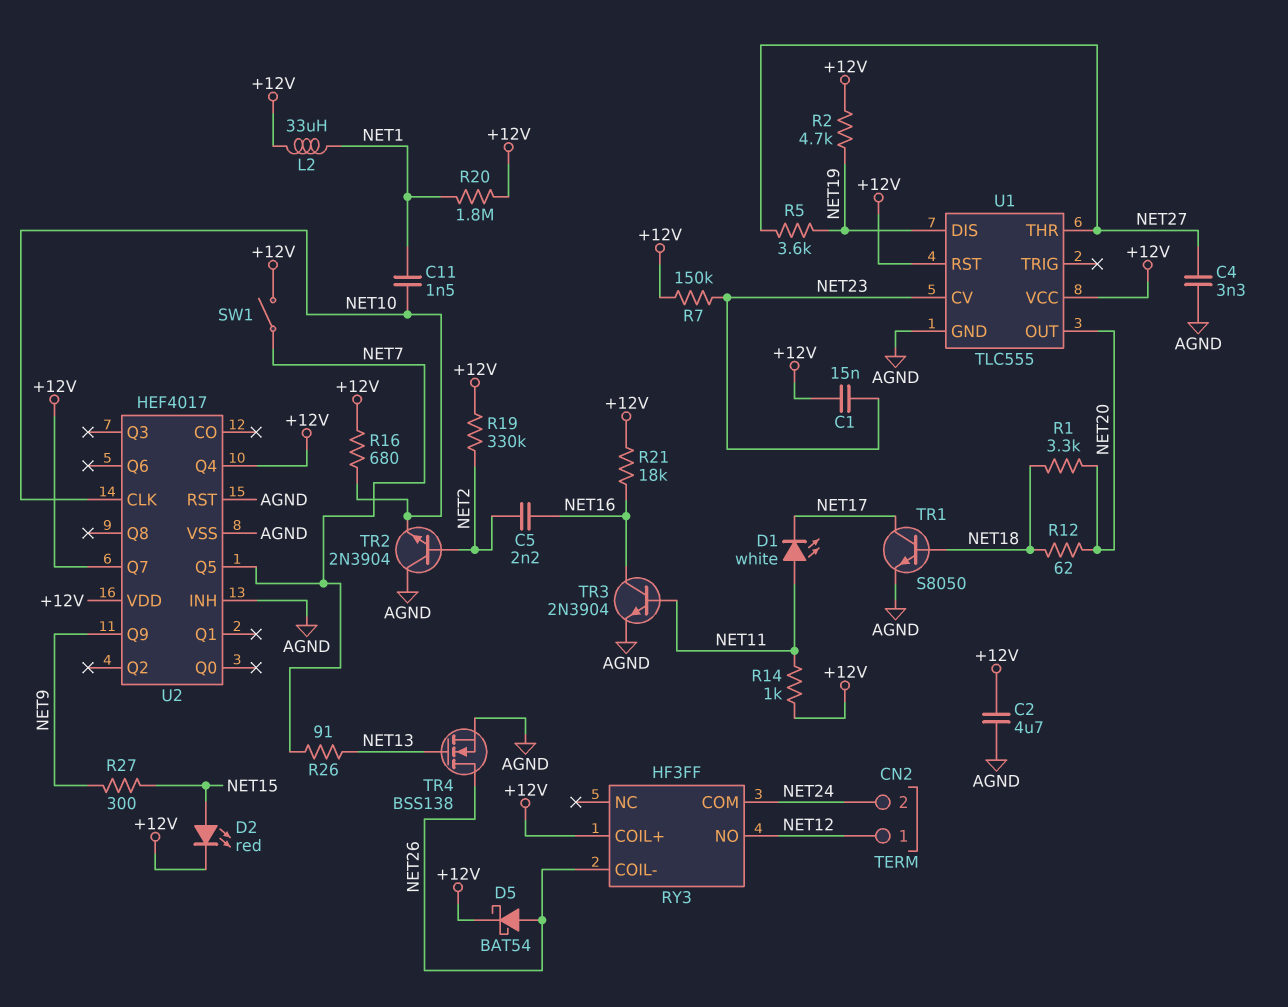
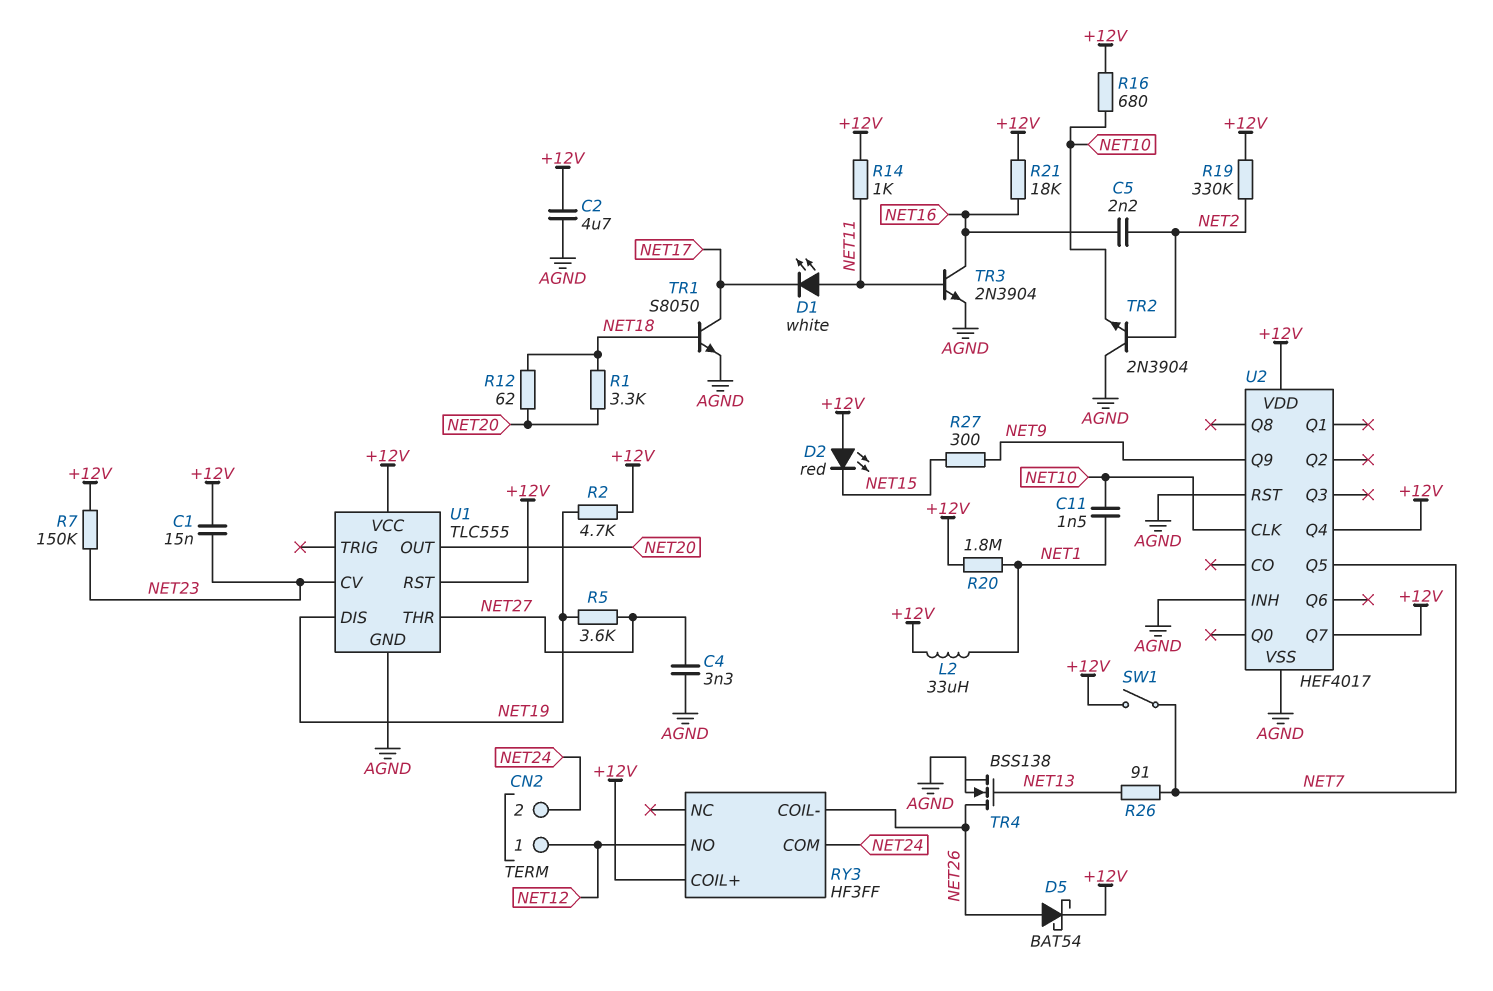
D2: LED red (A NET15, K +12V) -> LED red (A +12V, K NET15)

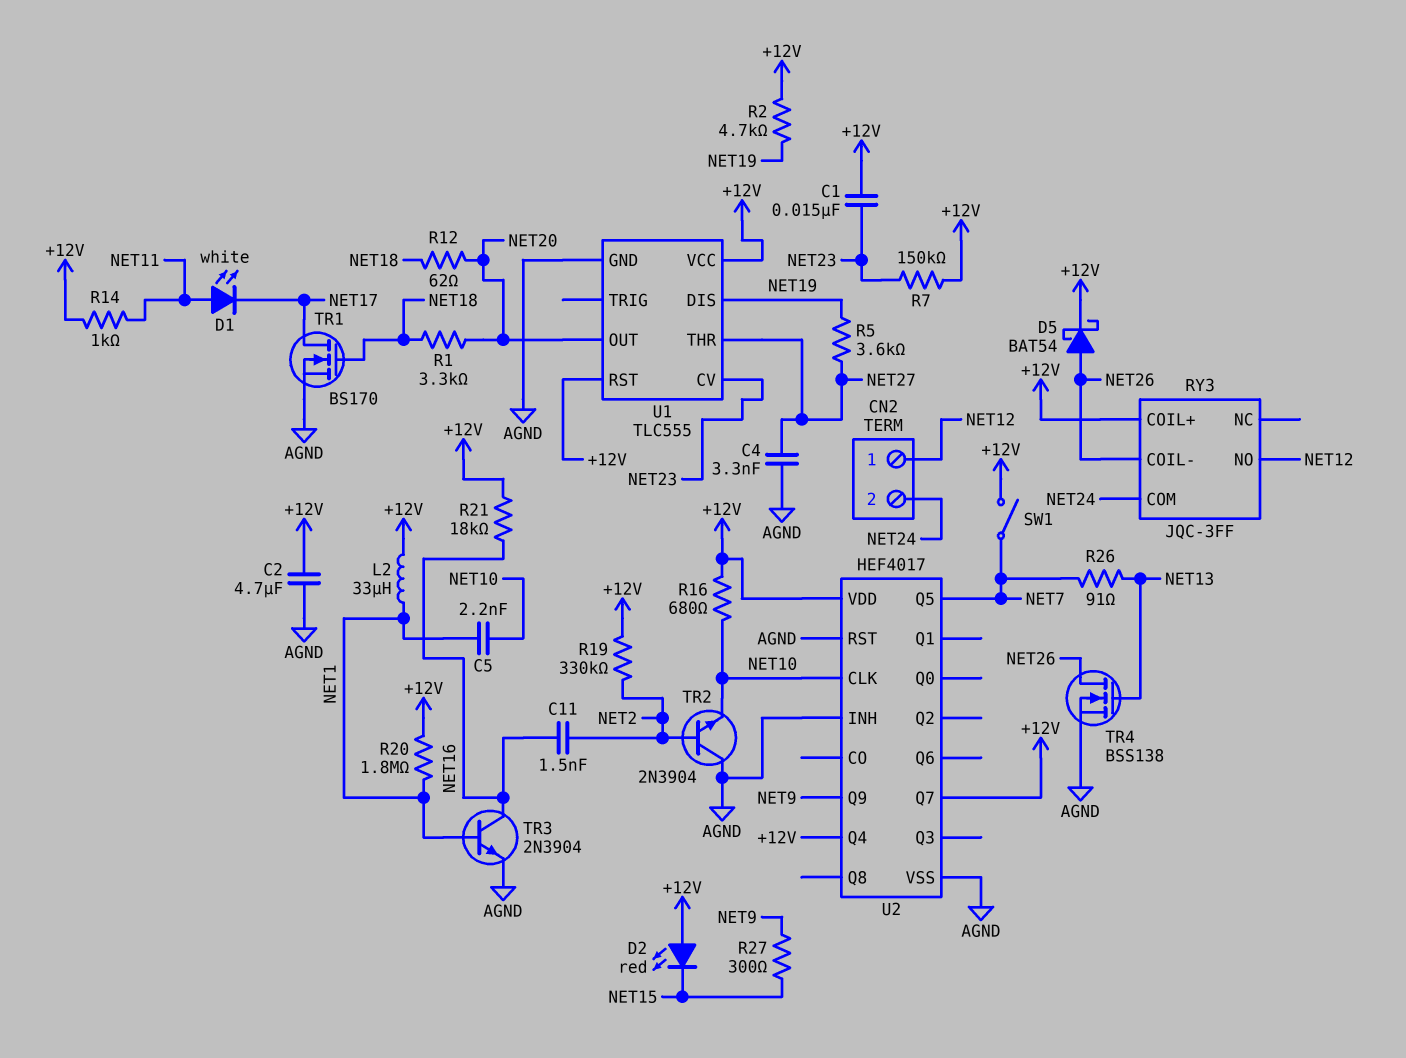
C5: 2.2nF (NET2, NET16) -> 2.2nF (NET1, NET10)
C11: 1.5nF (NET1, NET10) -> 1.5nF (NET2, NET16)
RY3: HF3FF -> JQC-3FF
TR1: NPN S8050 (B NET18, C NET17, E AGND) -> NMOS BS170 (G NET18, D NET17, S AGND)
TR3: NPN 2N3904 (B NET11, C NET16, E AGND) -> NPN 2N3904 (B NET1, C NET16, E AGND)

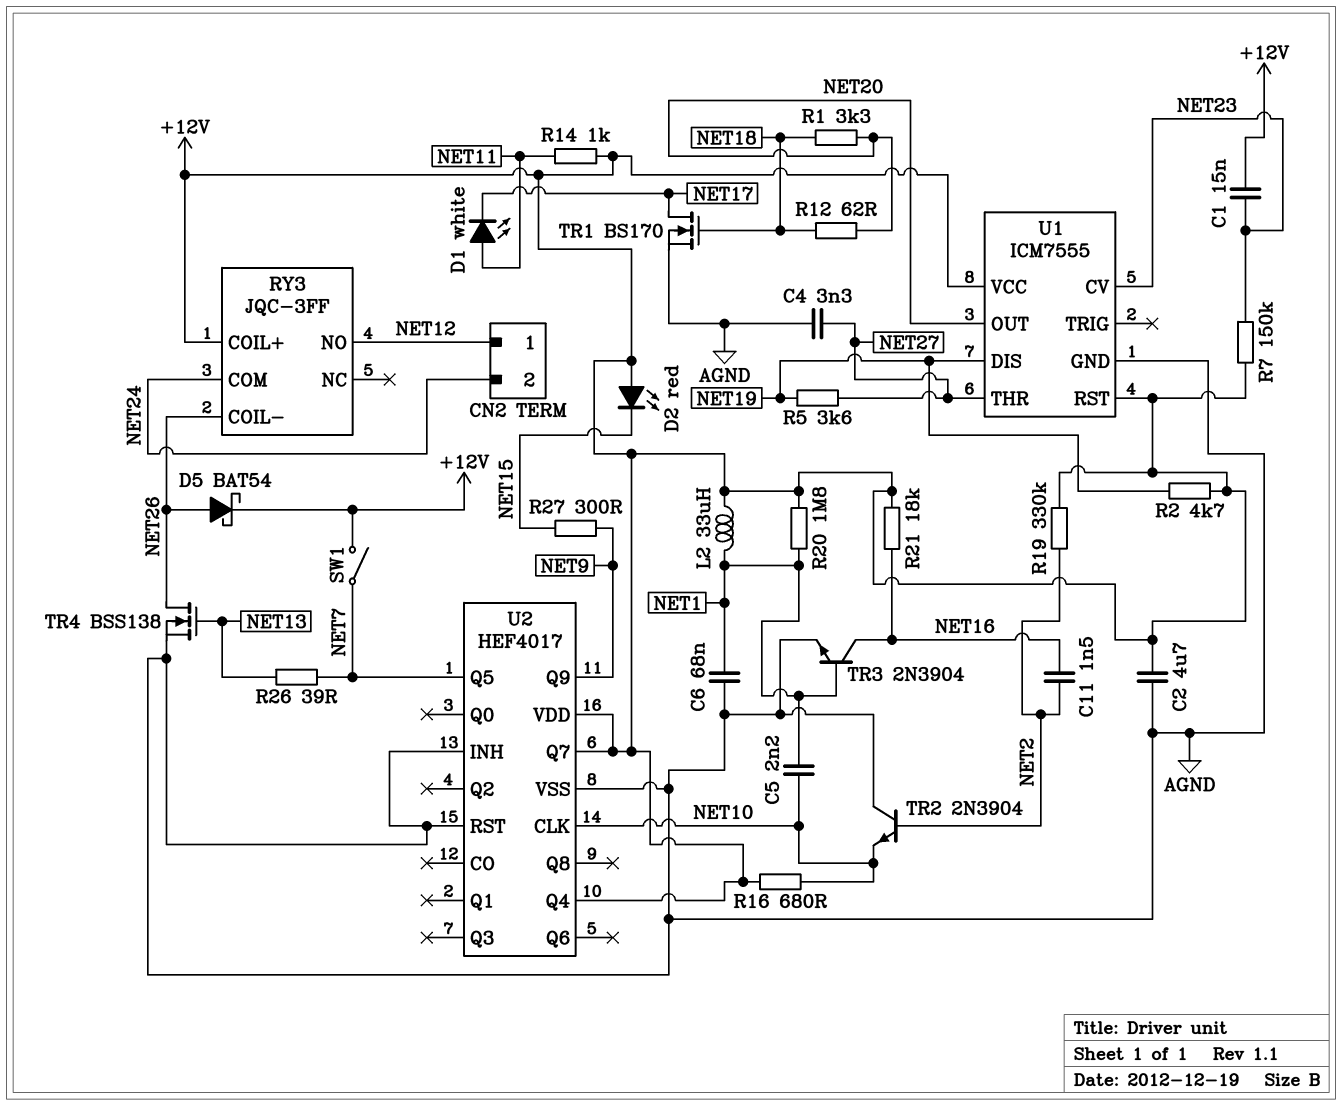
C6: none -> 68nF (AGND, NET1)
R26: 91 (NET7, NET13) -> 39 (NET7, NET13)
U1: TLC555 -> ICM7555

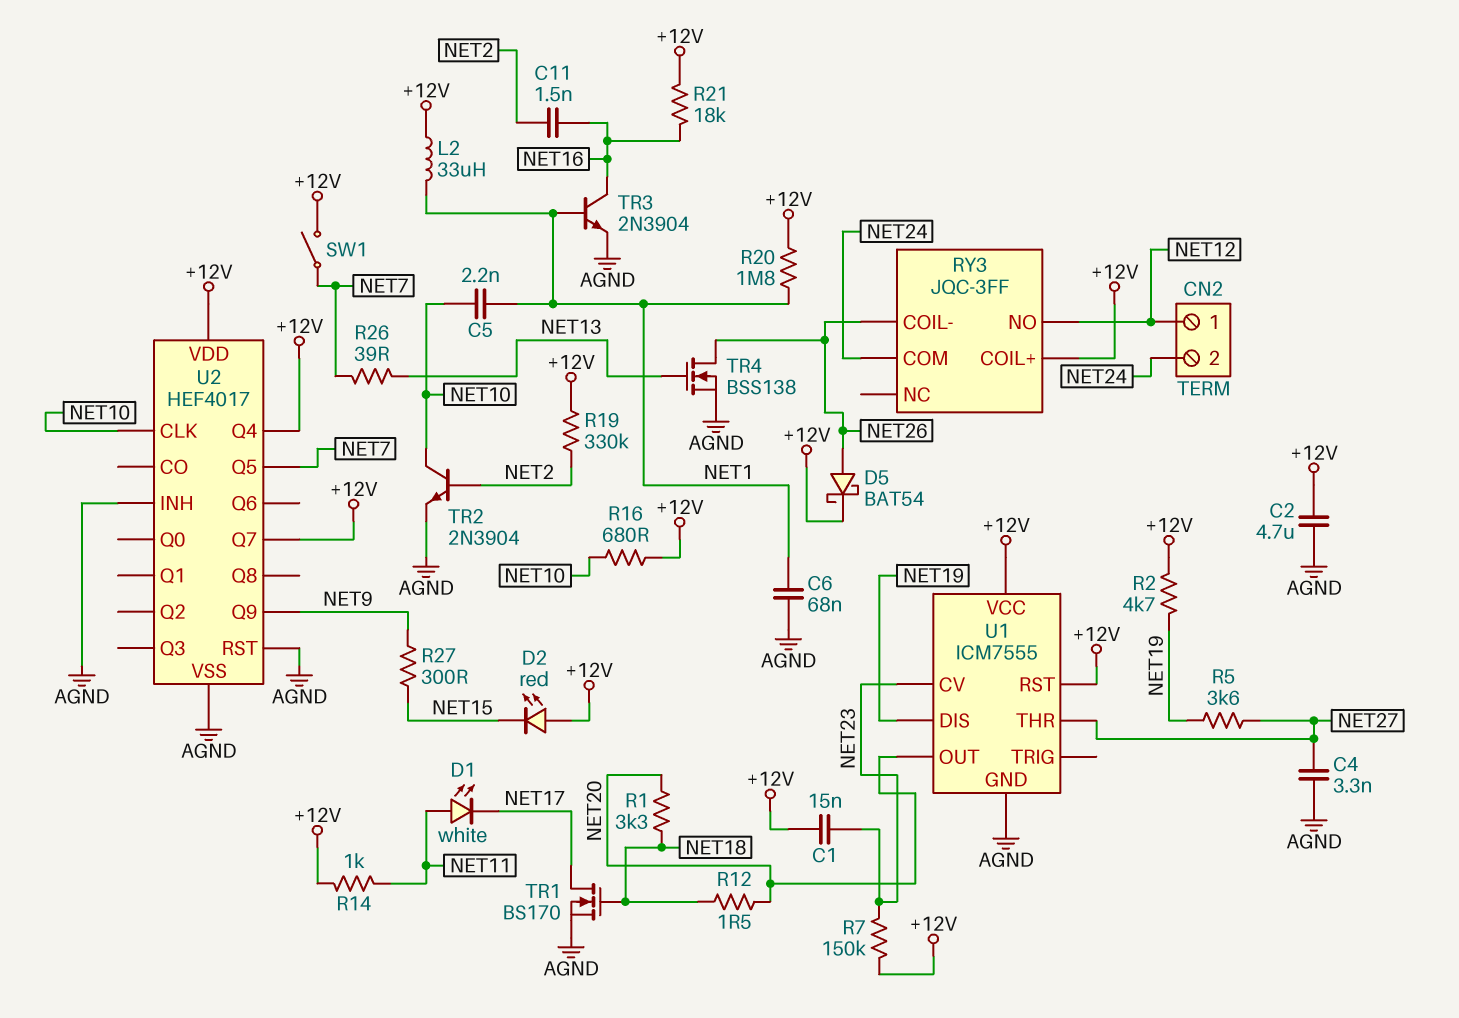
R12: 62 (NET18, NET20) -> 1.5 (NET18, NET20)
TR2: NPN 2N3904 (B NET2, C AGND, E NET10) -> NPN 2N3904 (B NET2, C NET10, E AGND)

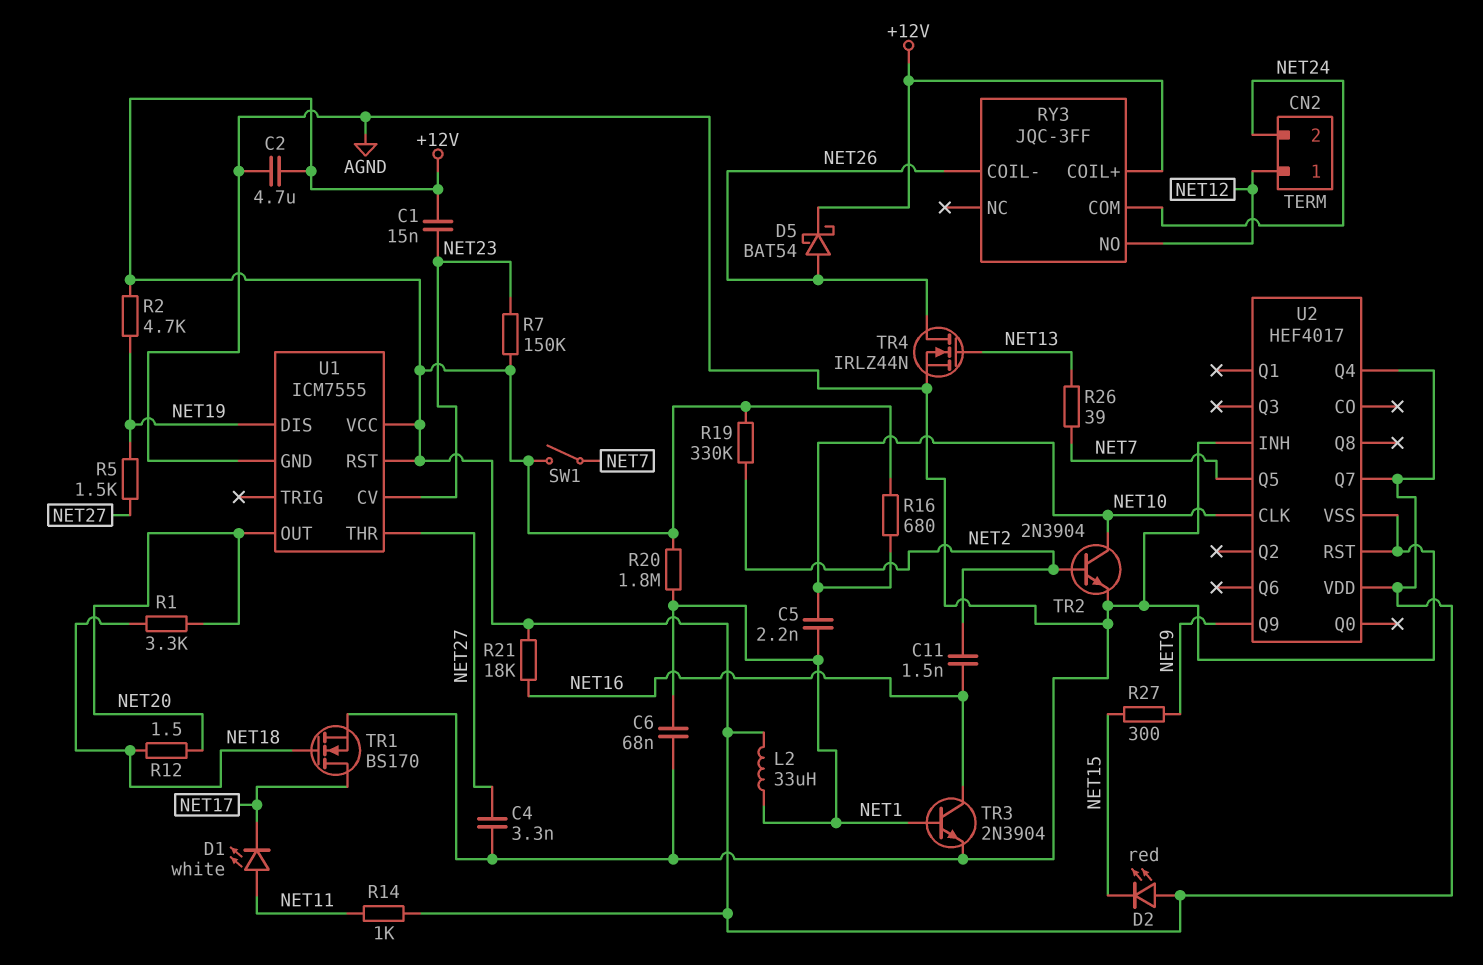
R5: 3.6k (NET19, NET27) -> 1.5k (NET19, NET27)
TR4: NMOS BSS138 (G NET13, D NET26, S AGND) -> NMOS IRLZ44N (G NET13, D NET26, S AGND)

